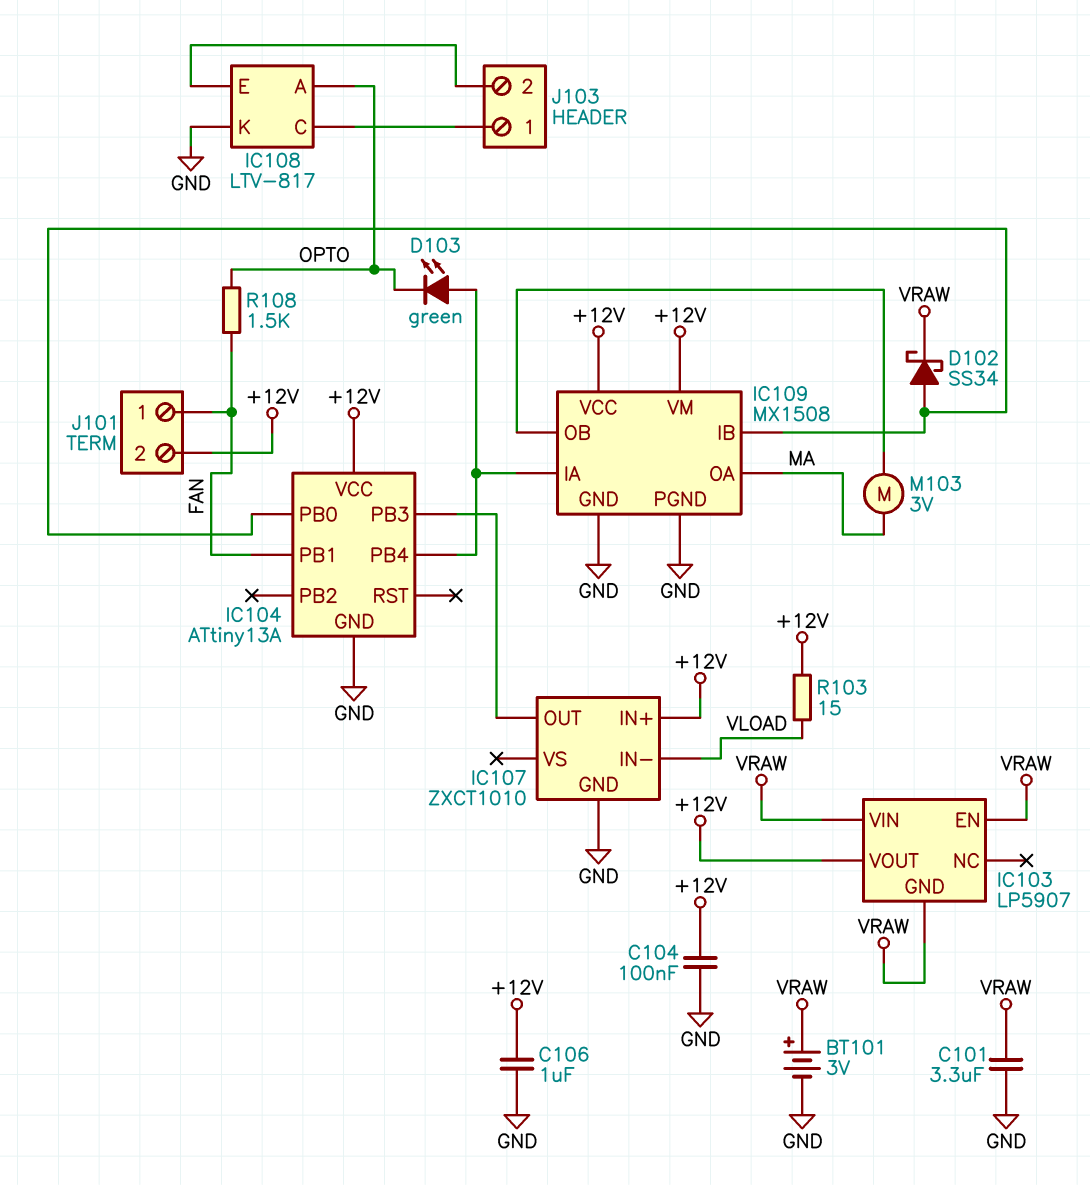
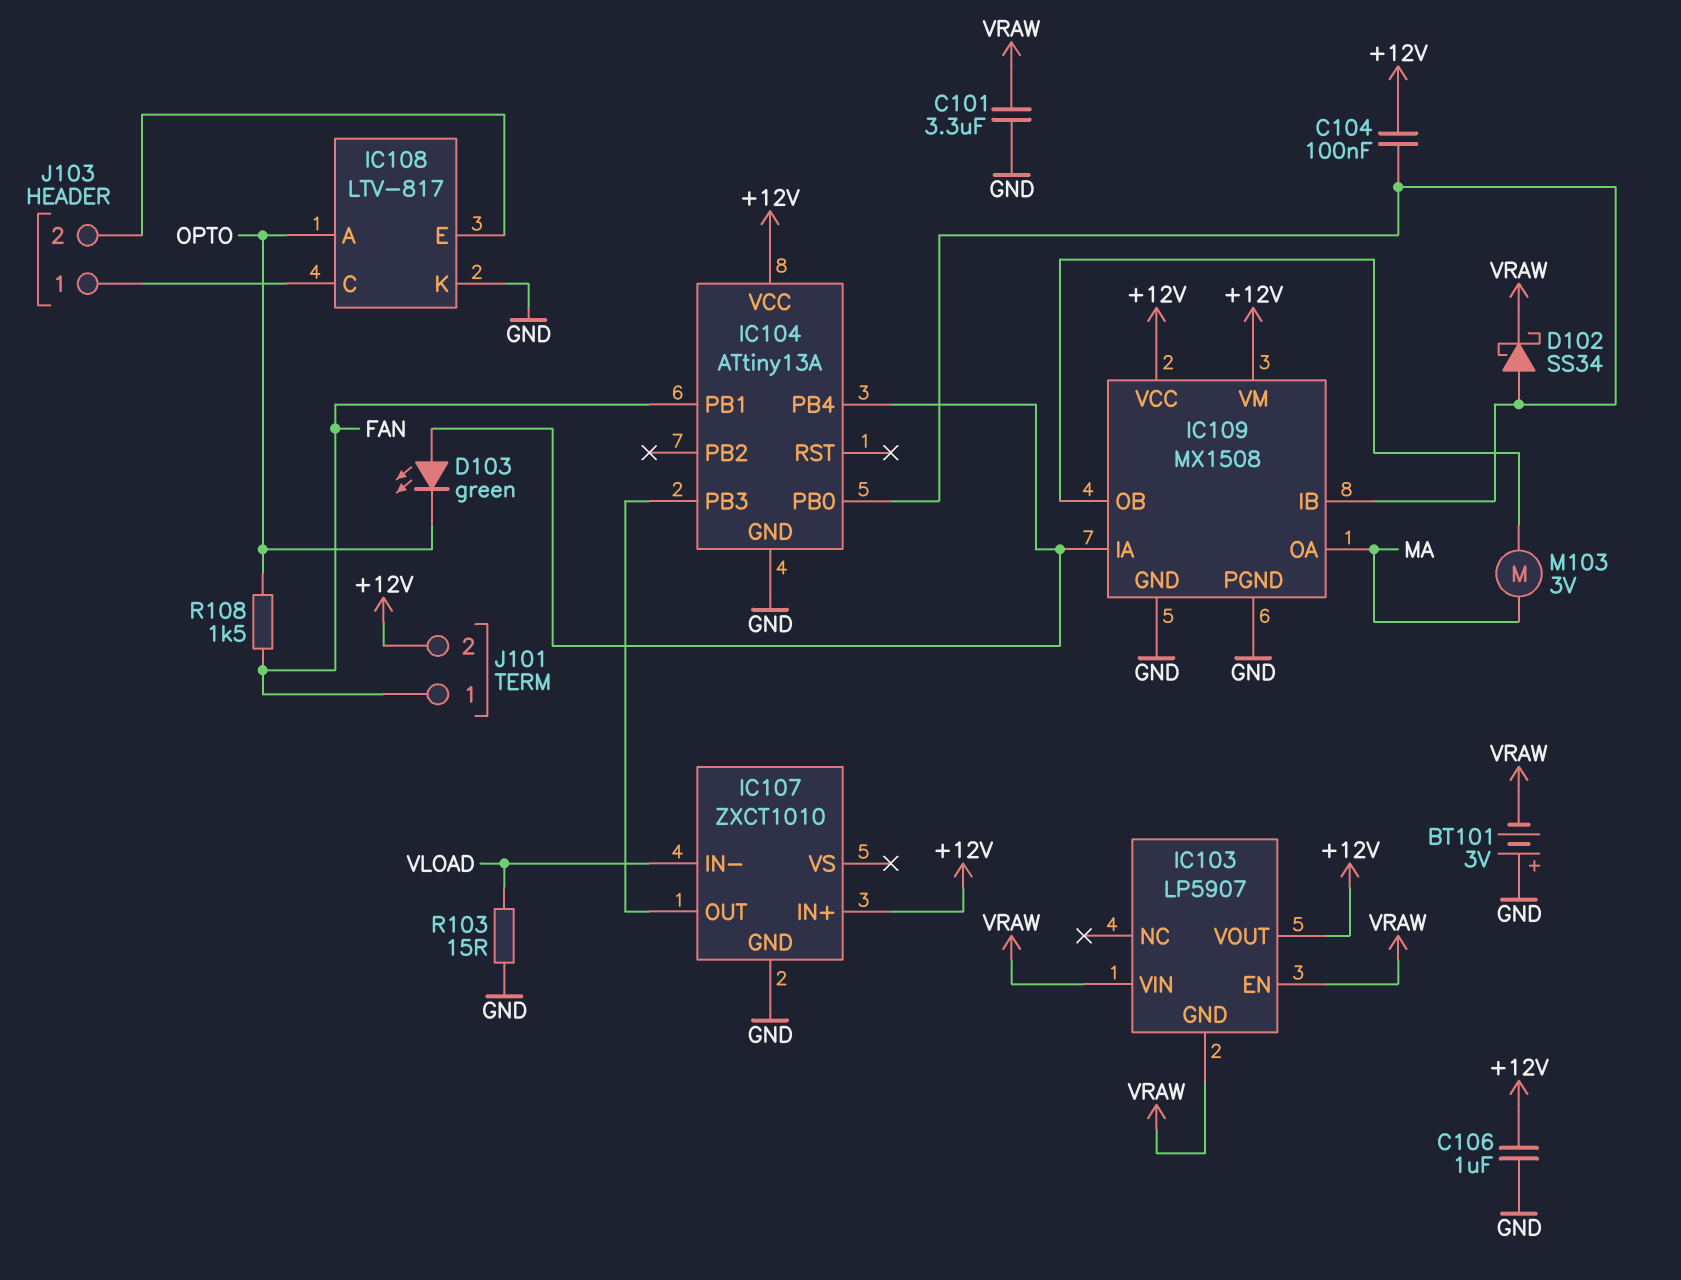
BT101: 3V (plus VRAW, minus GND) -> 3V (plus GND, minus VRAW)
C104: 100nF (+12V, GND) -> 100nF (+12V, IC104/PB0)
R103: 15 (+12V, VLOAD) -> 15 (GND, VLOAD)

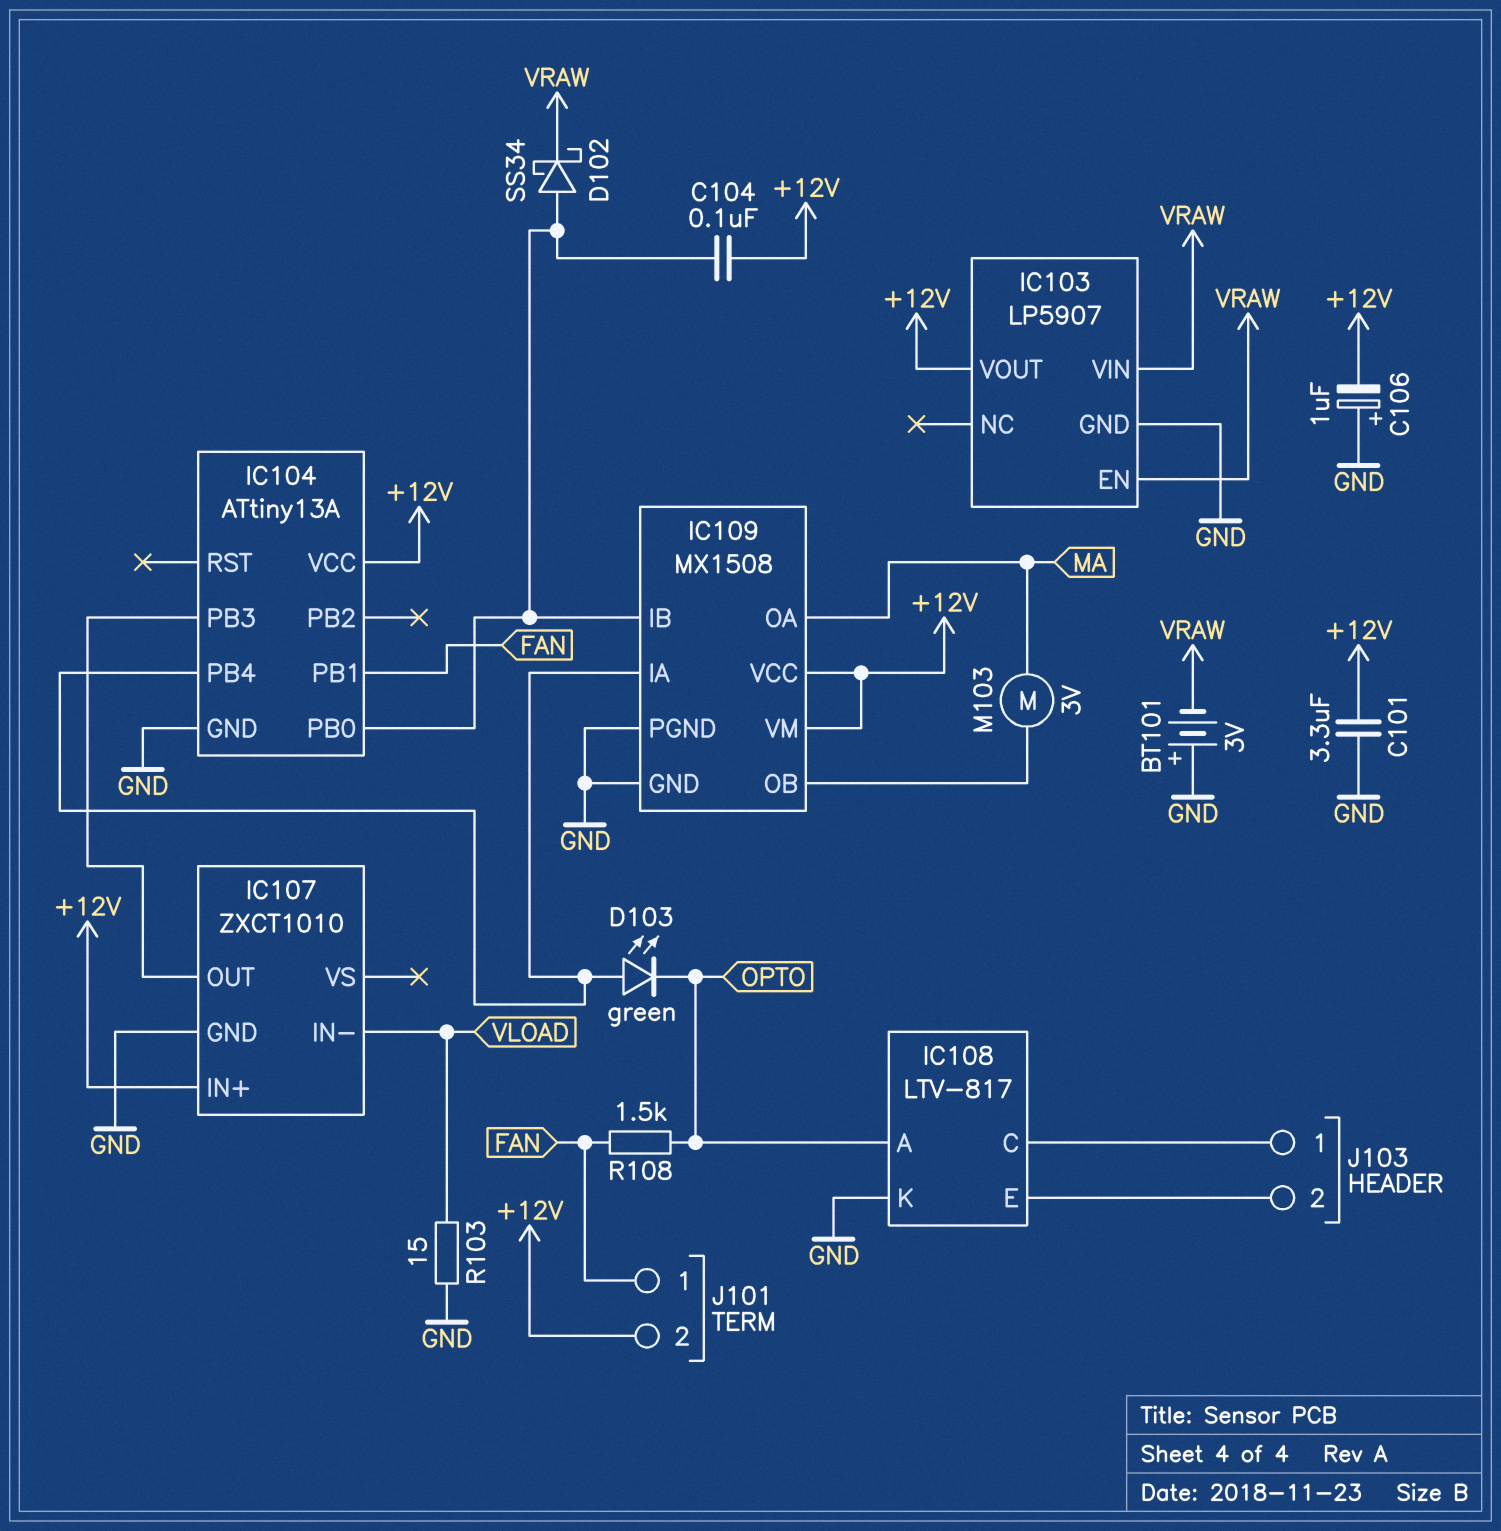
C101: 3.3uF (GND, VRAW) -> 3.3uF (+12V, GND)
C106: 1uF (+12V, GND) -> 1uF (plus GND, minus +12V)
IC103 pin GND: VRAW -> GND

